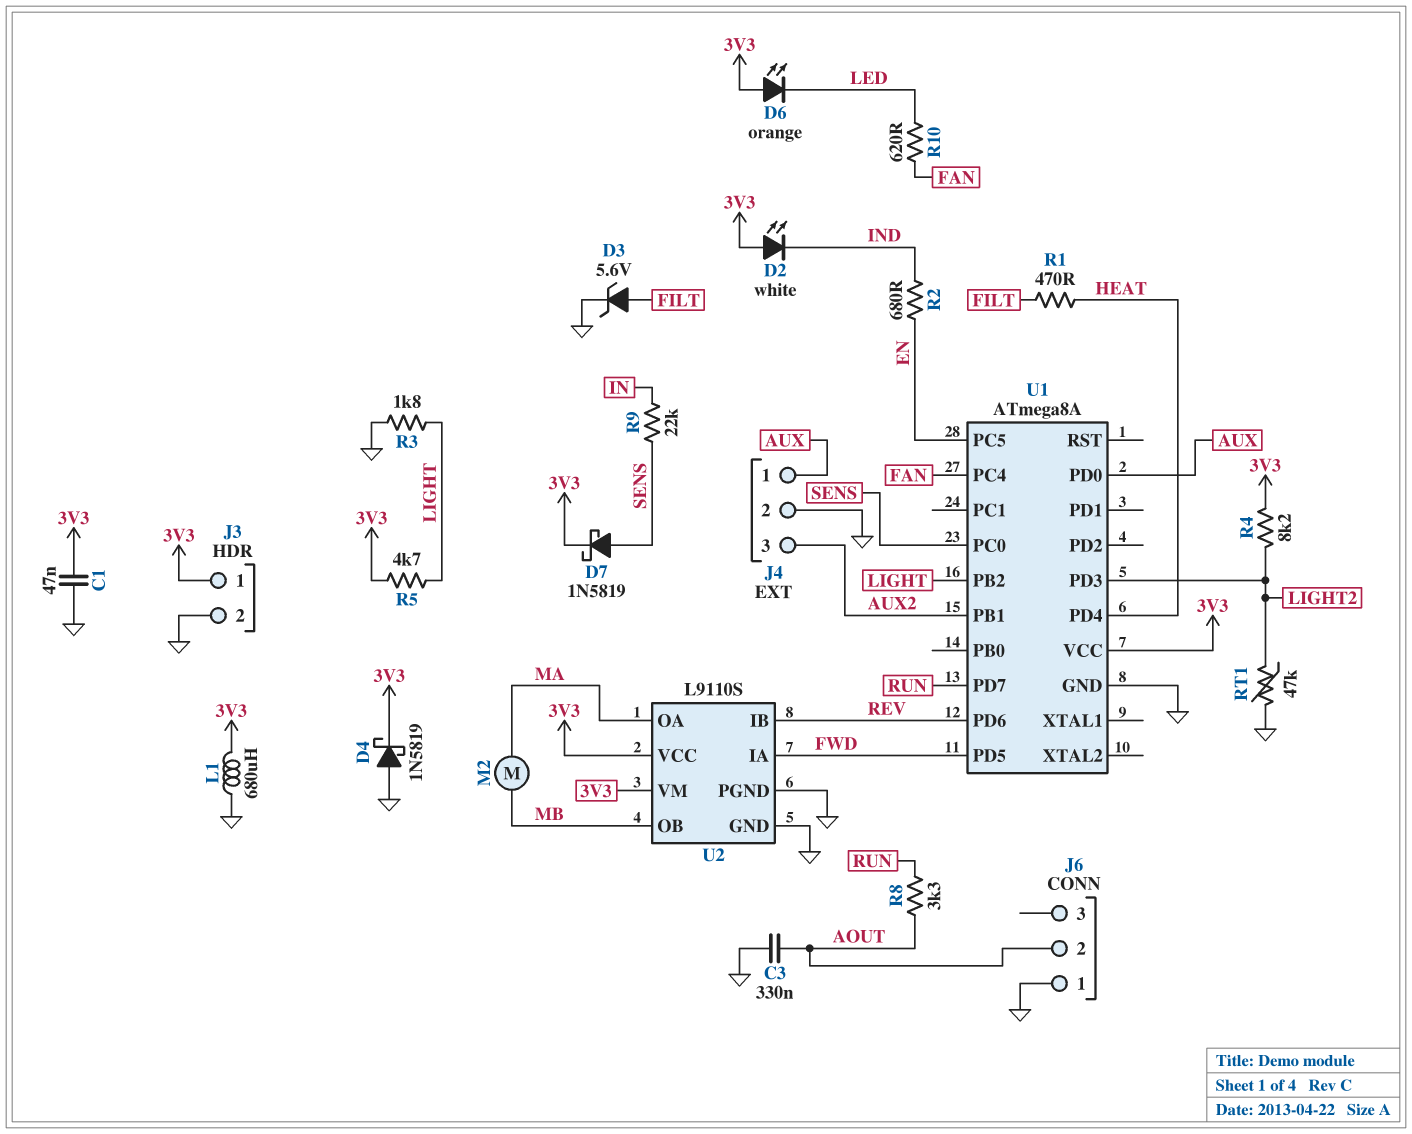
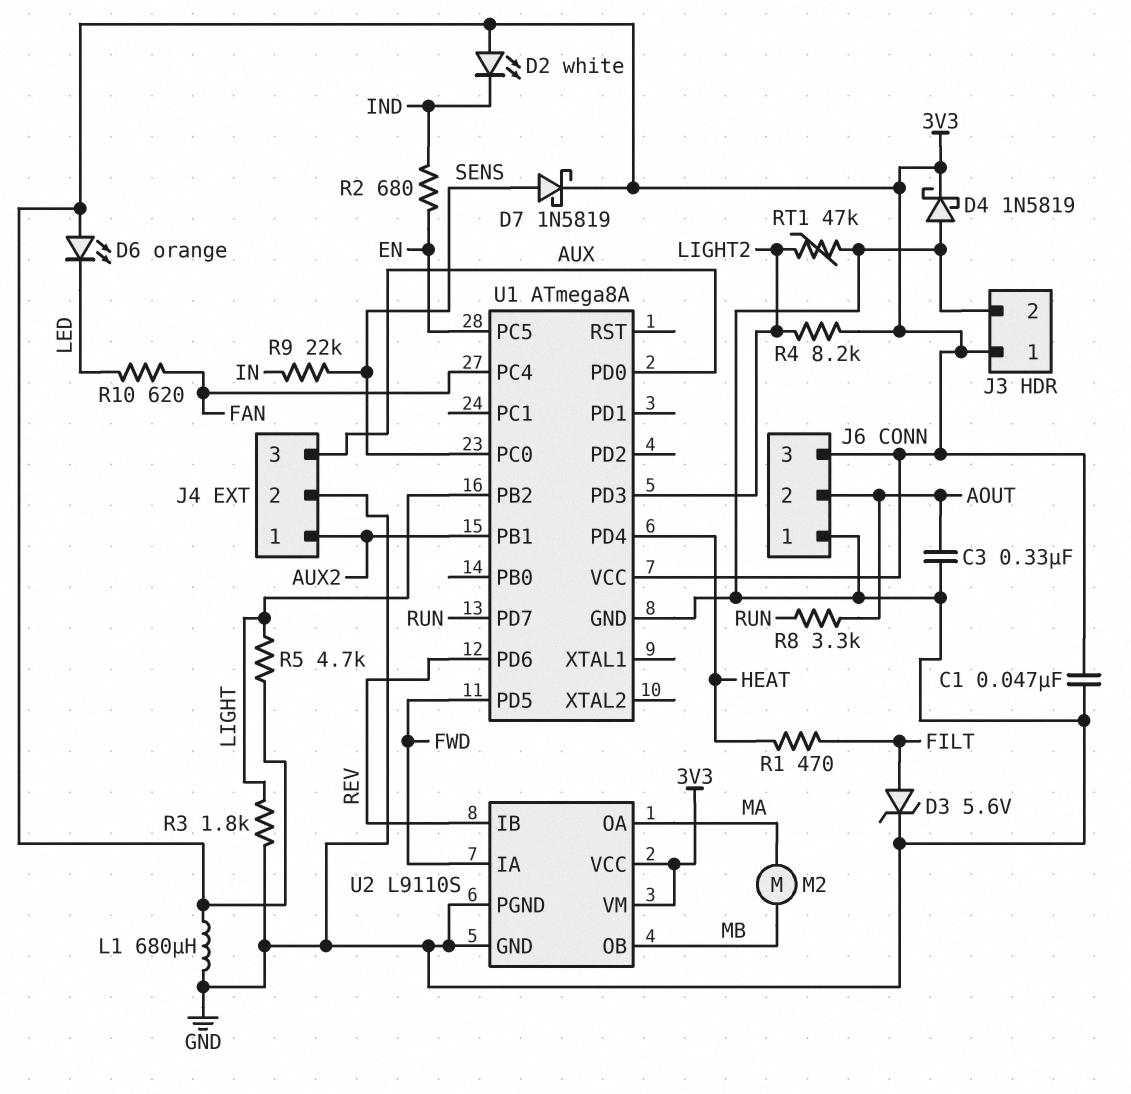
J4 pin 1: AUX -> AUX2
J4 pin 3: AUX2 -> AUX
J6 pin 3: none -> 3V3

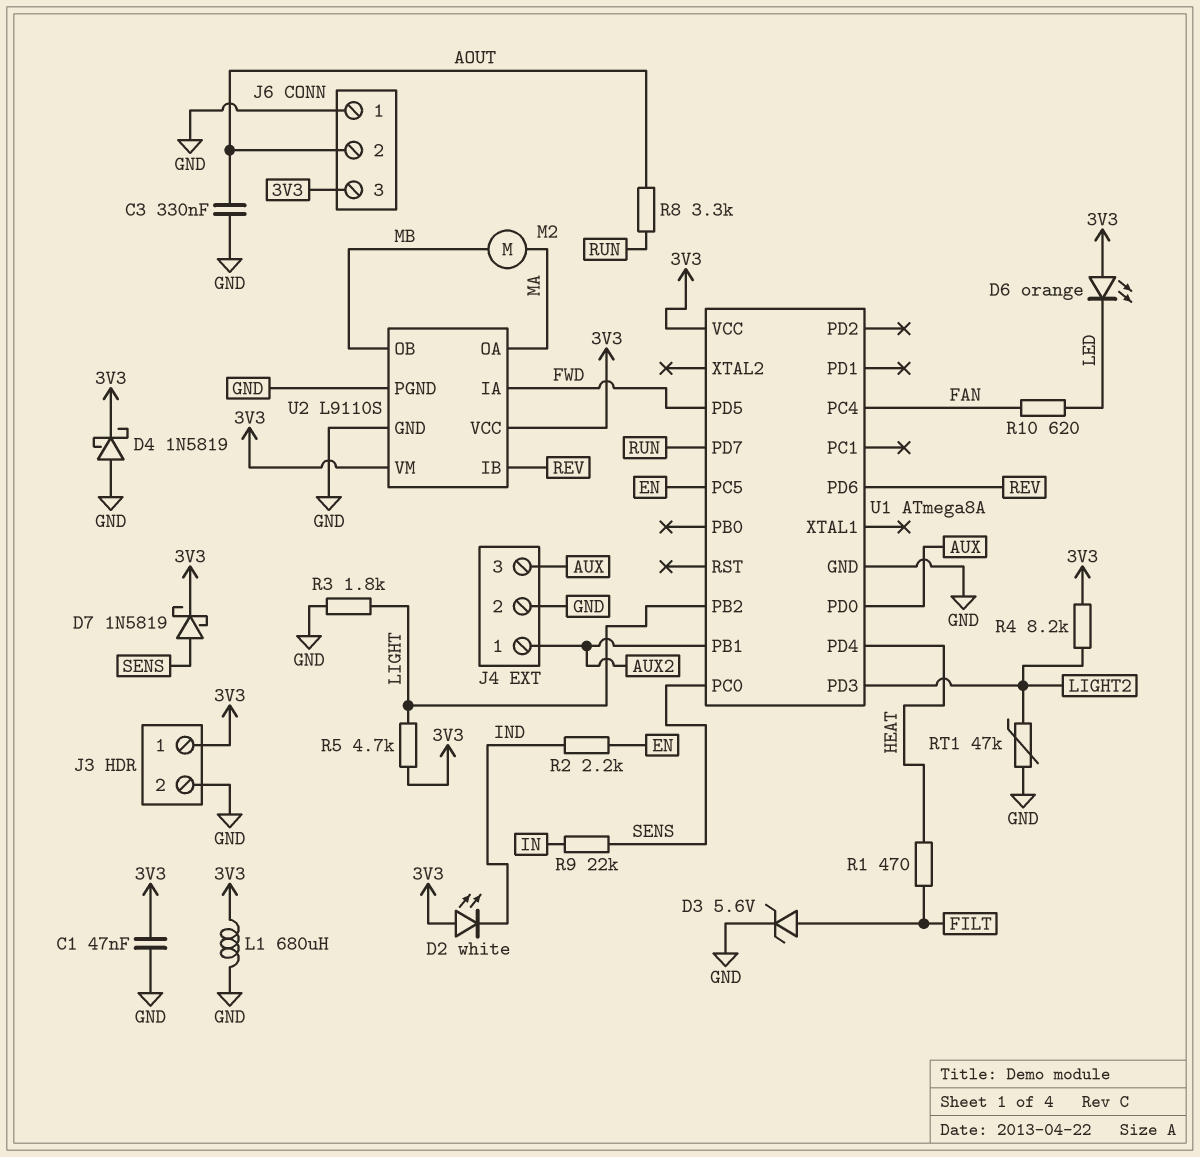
R2: 680 (EN, IND) -> 2.2k (EN, IND)

